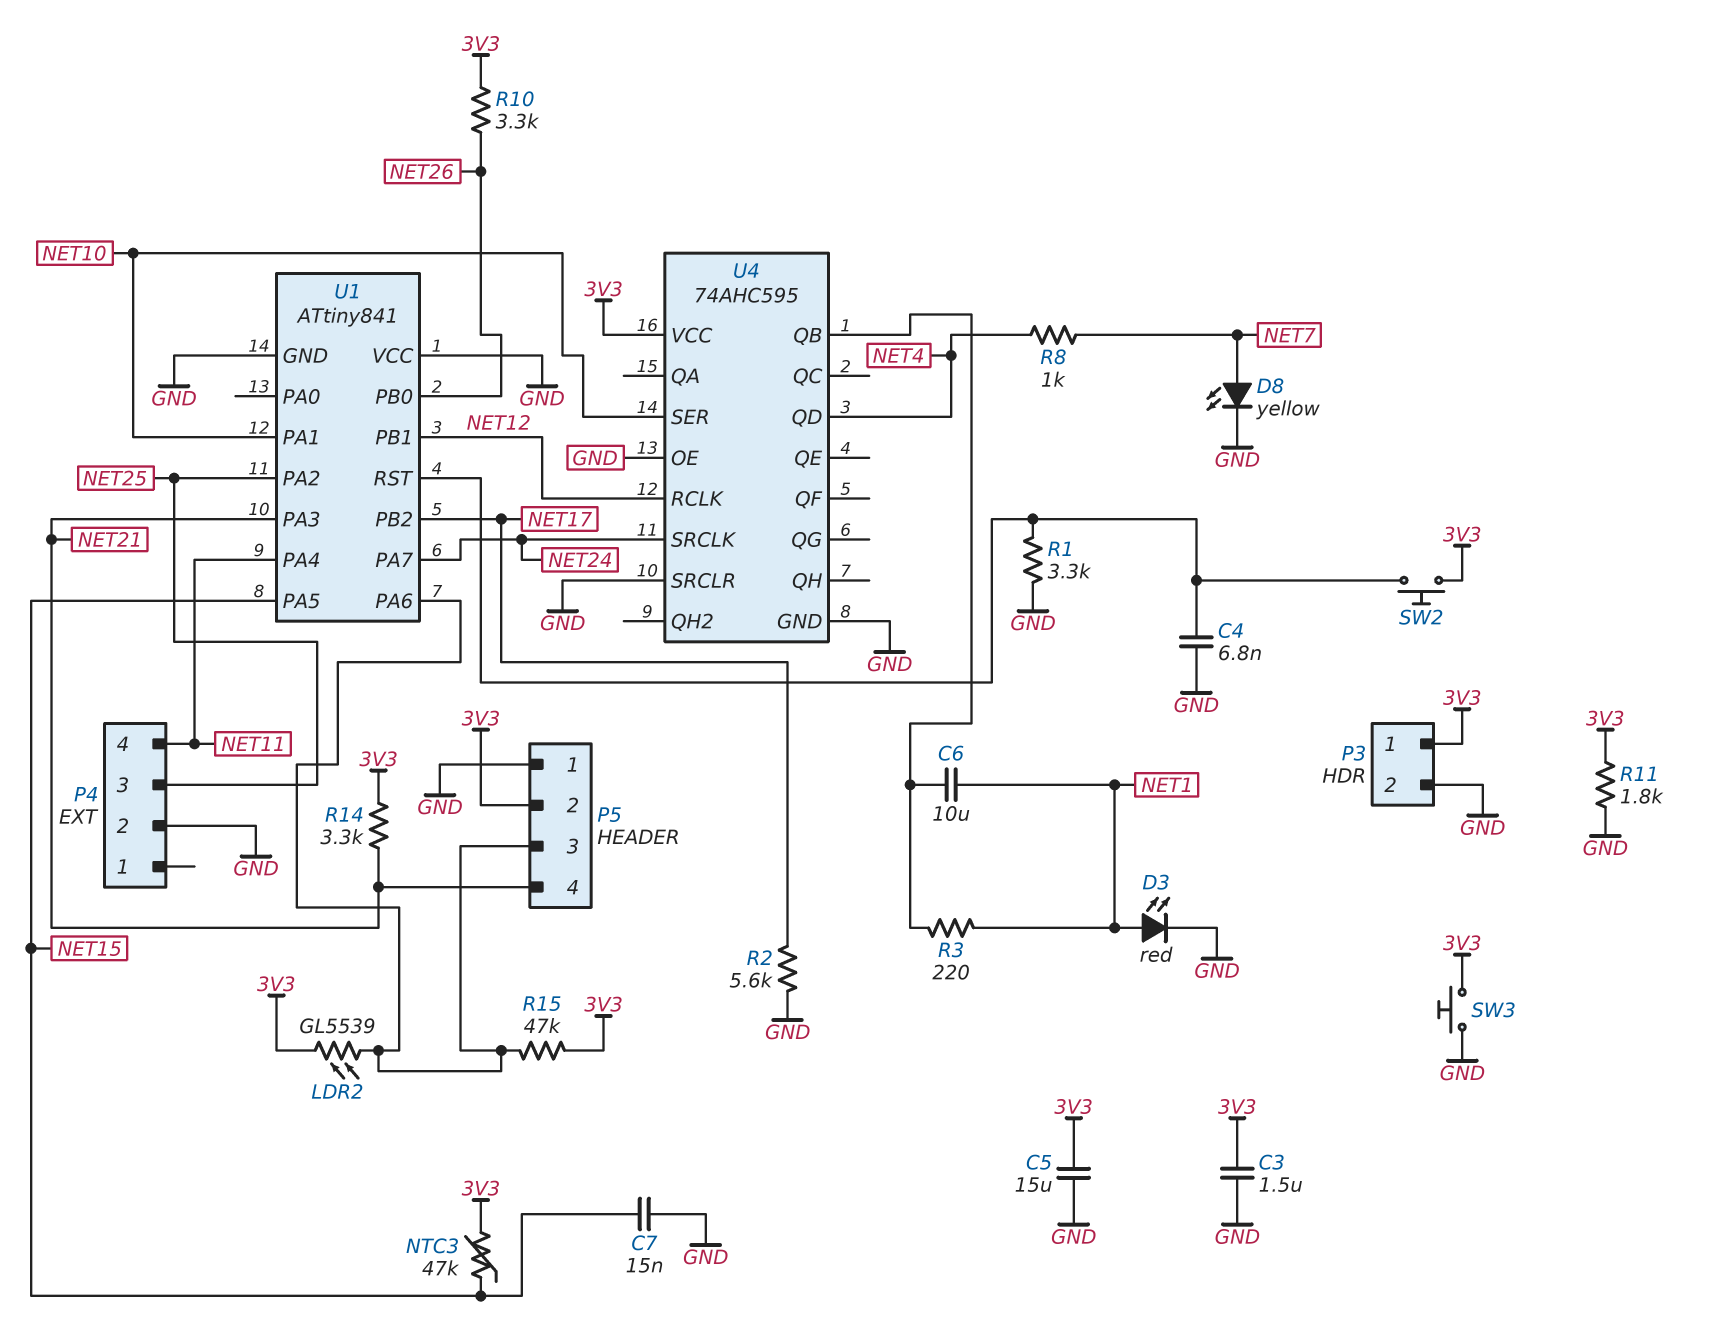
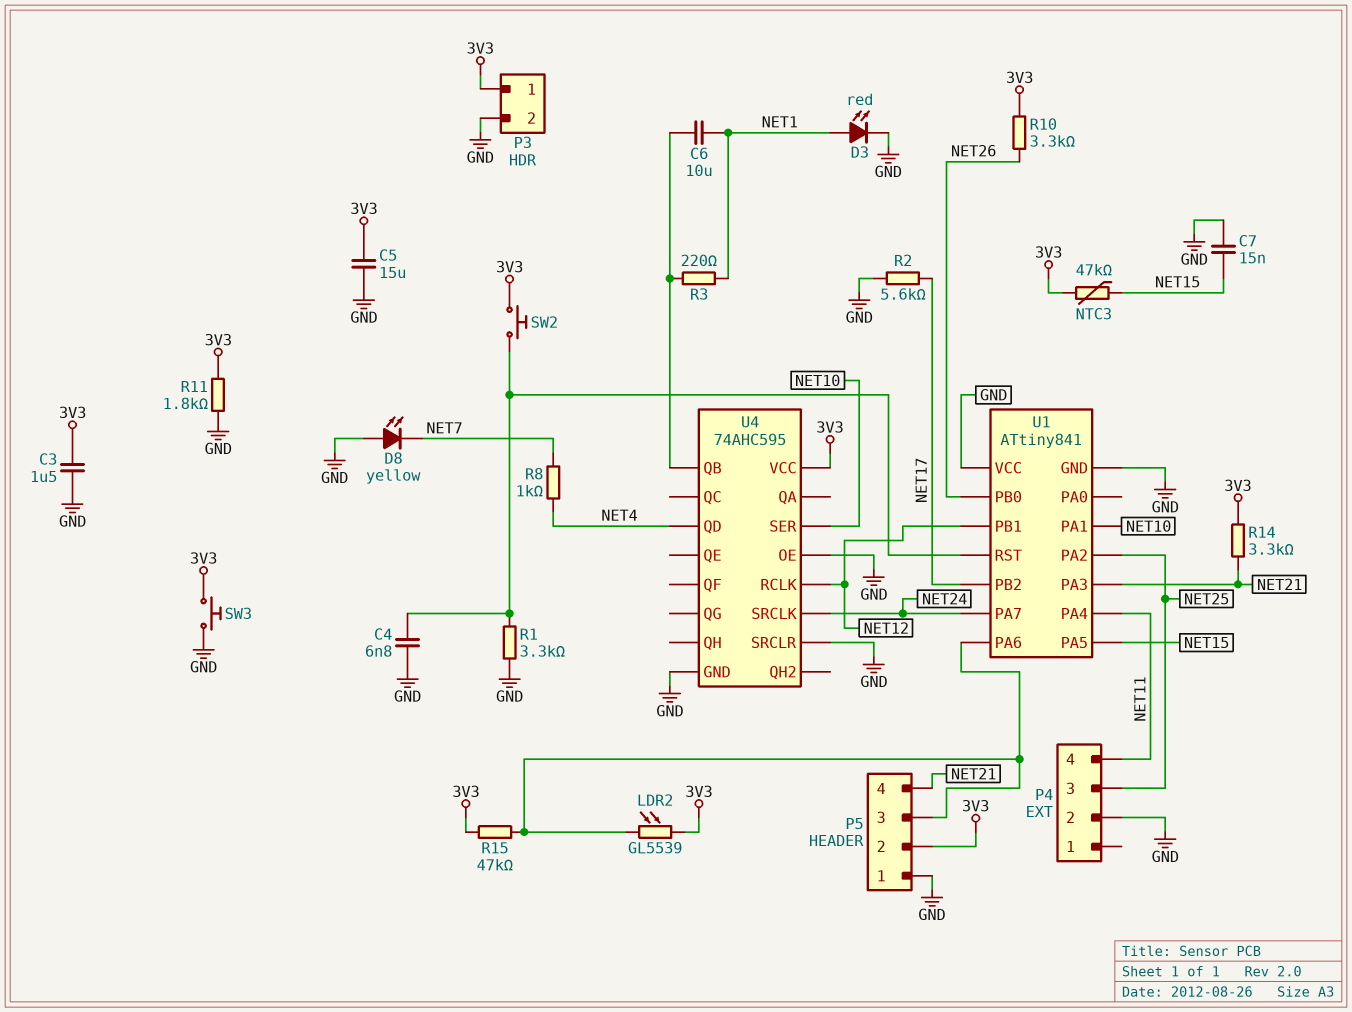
D8: LED yellow (A NET7, K GND) -> LED yellow (A GND, K NET7)

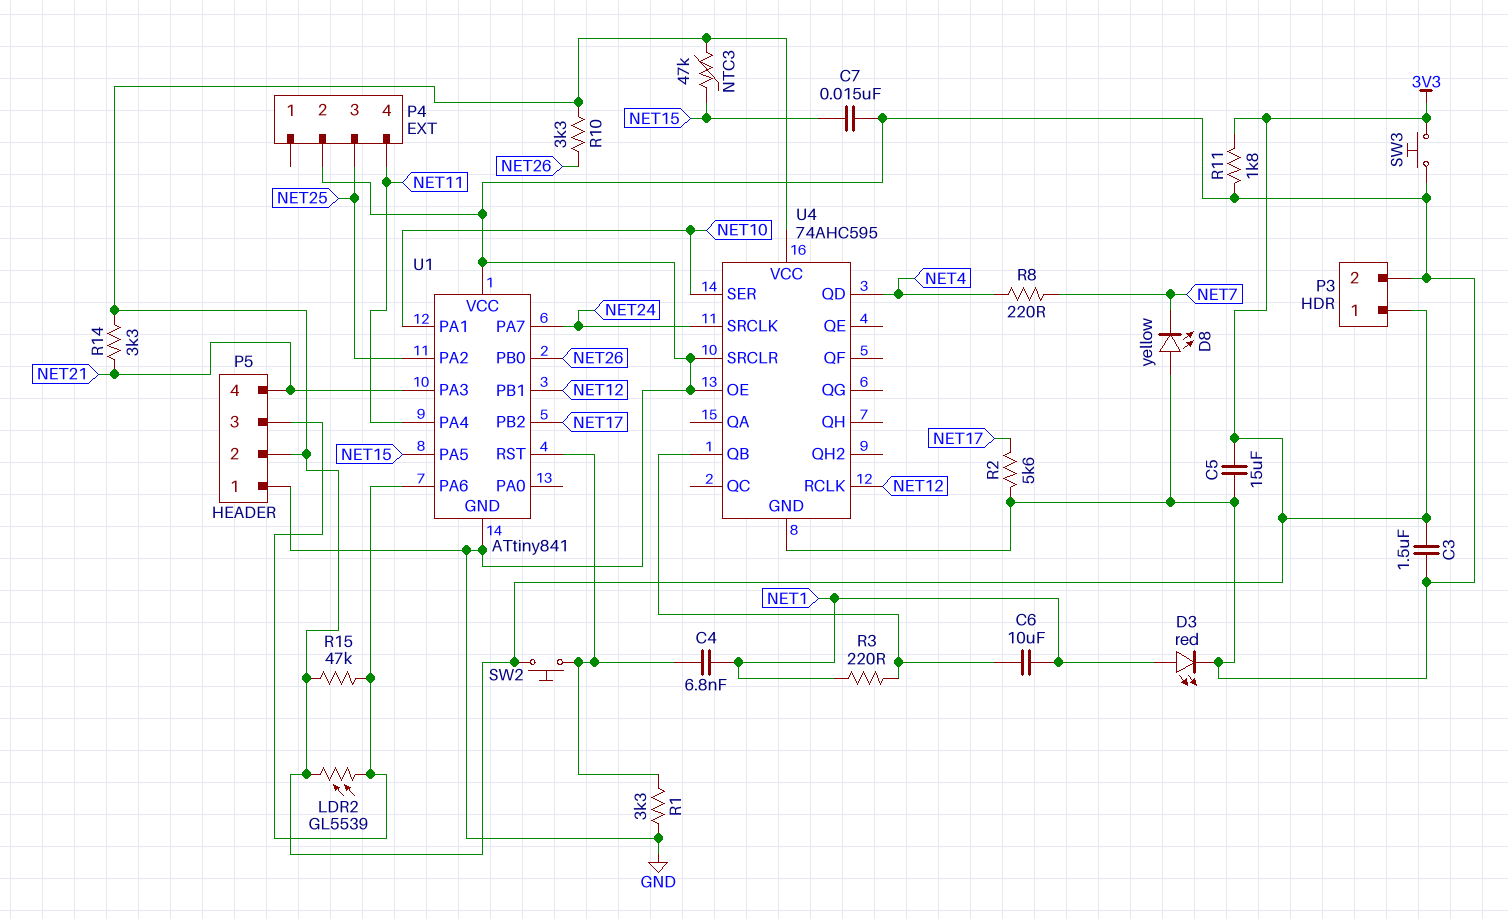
C4: 6.8nF (GND, U1/RST) -> 6.8nF (NET1, U1/RST)
R8: 1k (NET4, NET7) -> 220 (NET4, NET7)

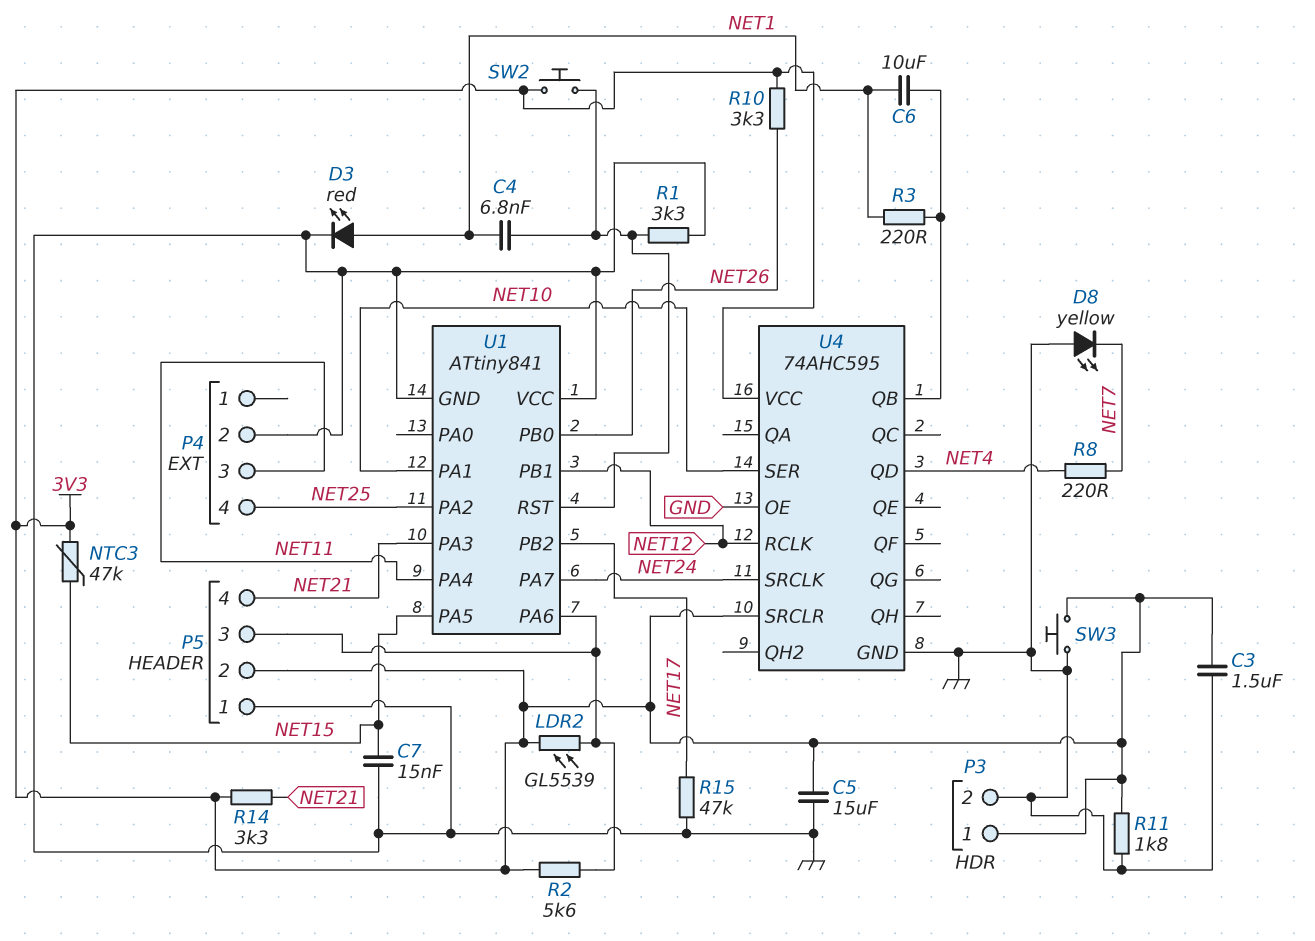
P4 pin 3: NET25 -> NET11
P4 pin 4: NET11 -> NET25
R2: 5.6k (GND, NET17) -> 5.6k (3V3, P5/3)
R15: 47k (3V3, P5/3) -> 47k (GND, NET17)
U4 pin SRCLR: GND -> 3V3

